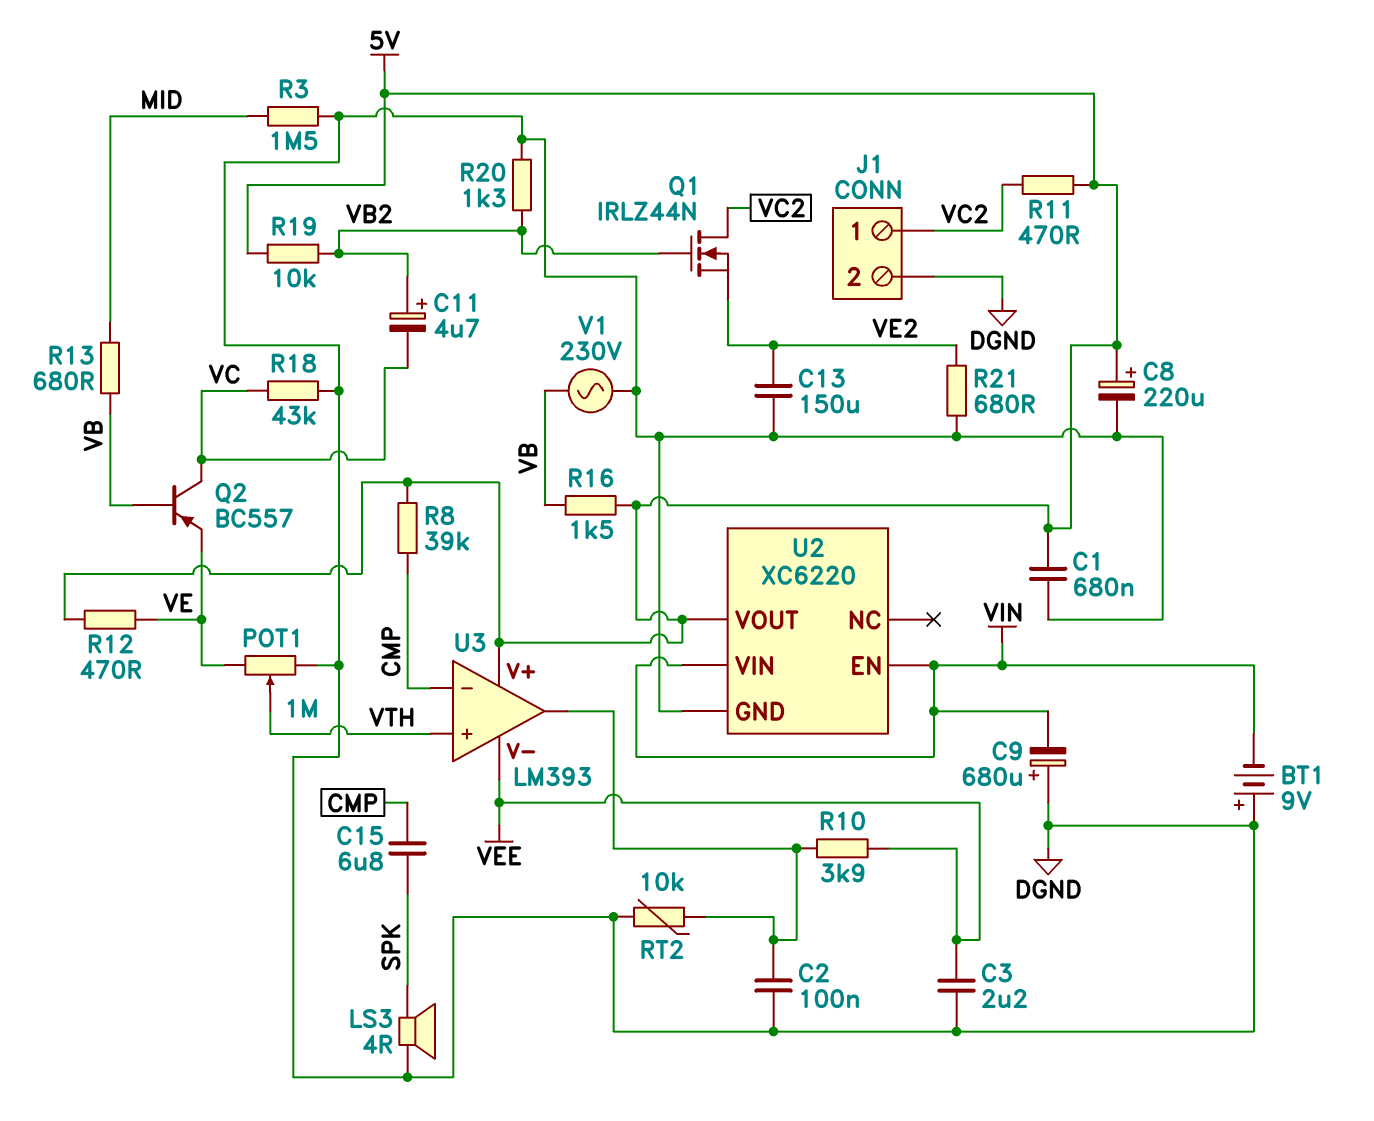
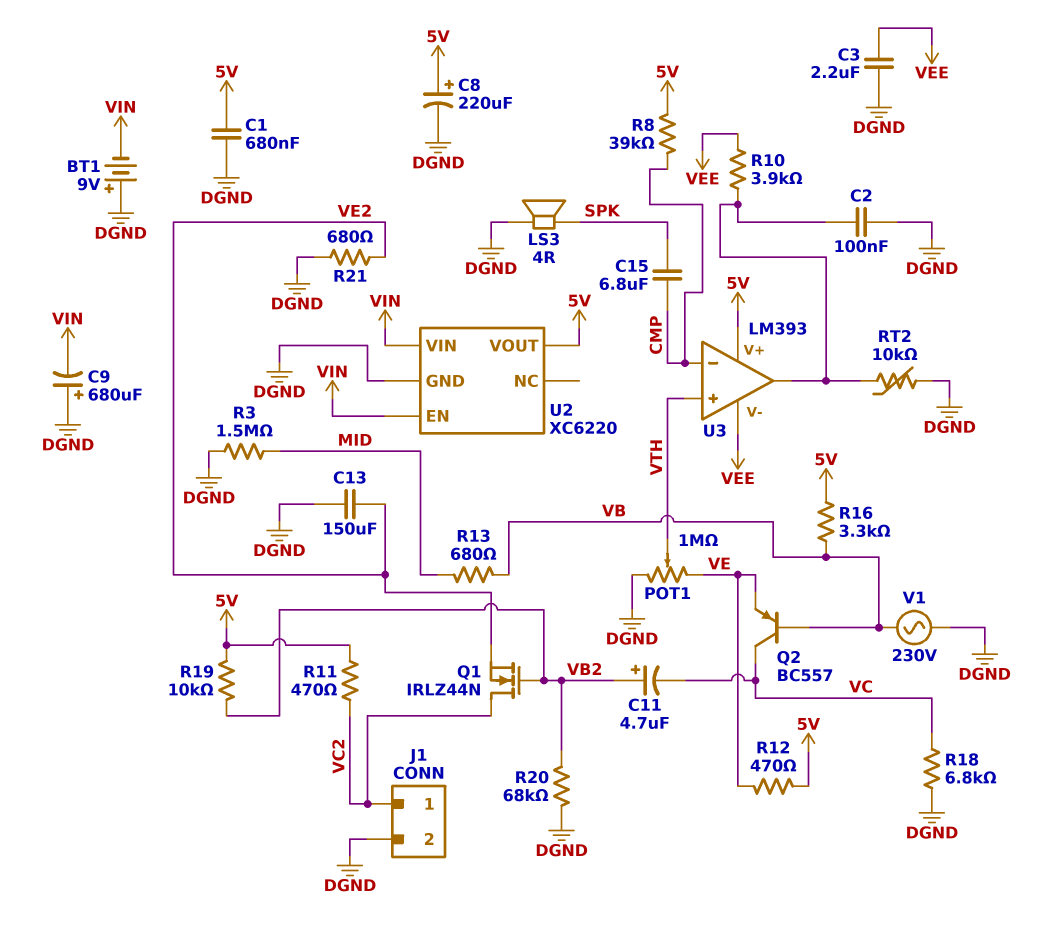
R16: 1.5k (5V, VB) -> 3.3k (5V, VB)
R18: 43k (DGND, VC) -> 6.8k (DGND, VC)
R20: 1.3k (DGND, VB2) -> 68k (DGND, VB2)

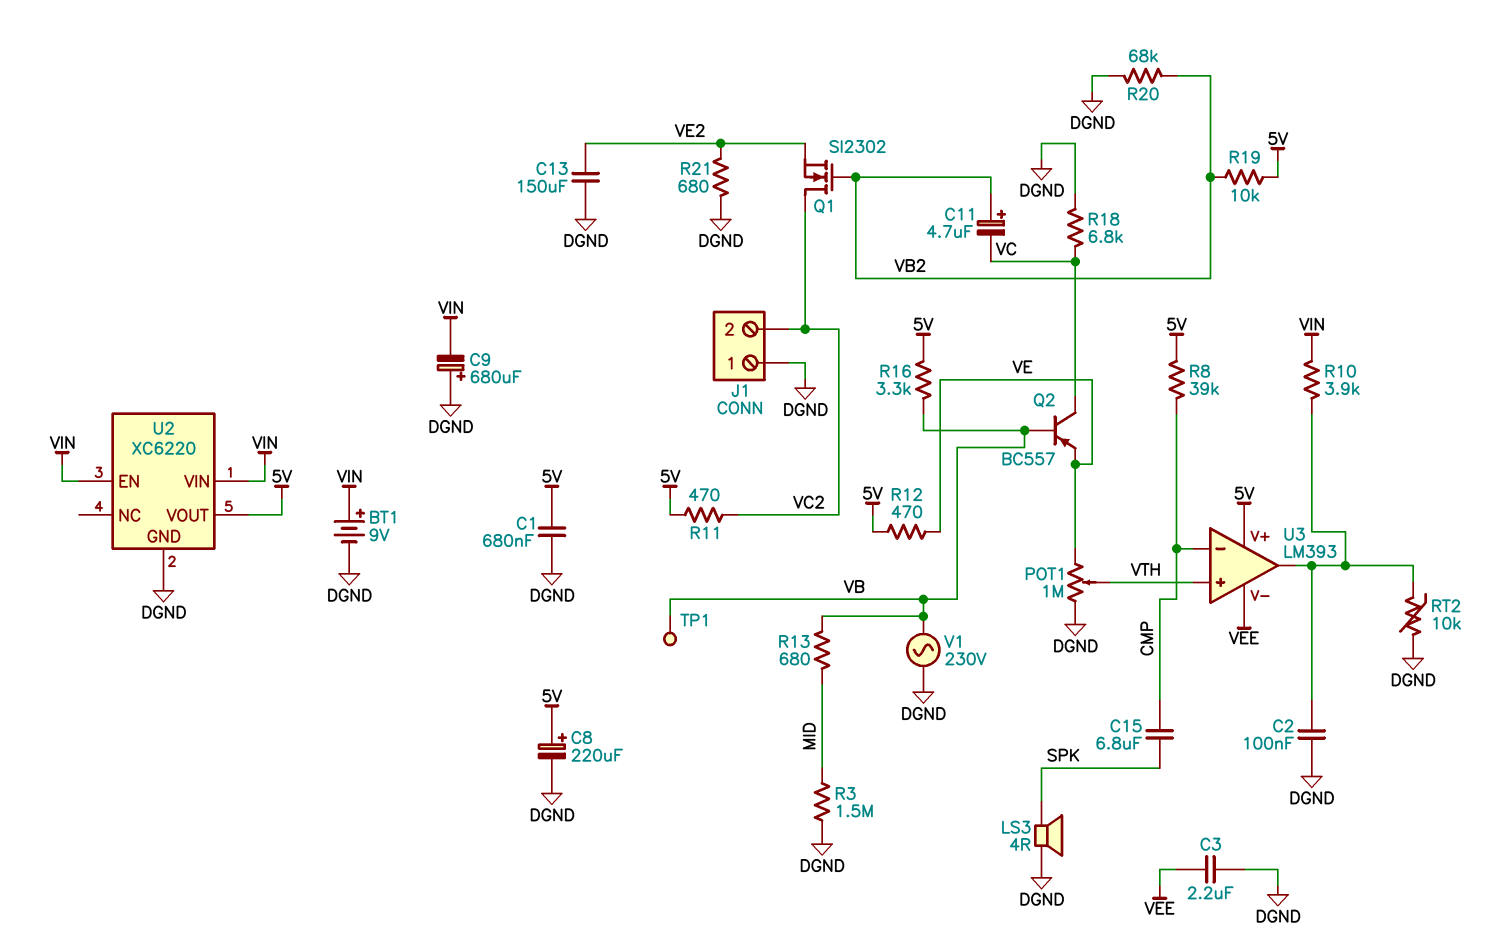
BT1: 9V (plus DGND, minus VIN) -> 9V (plus VIN, minus DGND)
J1 pin 1: VC2 -> DGND
J1 pin 2: DGND -> VC2
Q1: NMOS IRLZ44N (G VB2, D VC2, S VE2) -> NMOS SI2302 (G VB2, D VC2, S VE2)
R10: 3.9k (U3/out, VEE) -> 3.9k (U3/out, VIN)
TP1: none -> test point (VB)

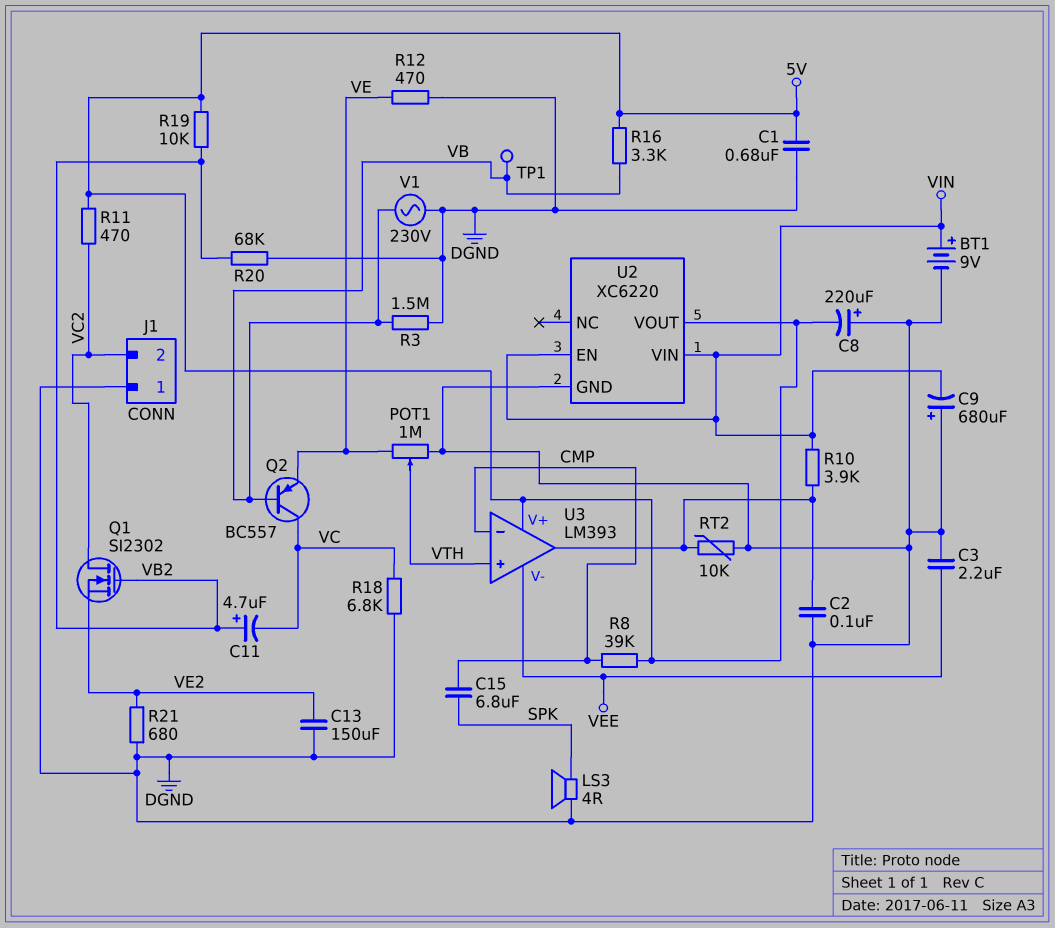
C8: 220uF (plus 5V, minus DGND) -> 220uF (plus DGND, minus 5V)
R3: 1.5M (DGND, MID) -> 1.5M (DGND, VB)
R12: 470 (5V, VE) -> 470 (DGND, VE)
R13: 680 (MID, VB) -> none

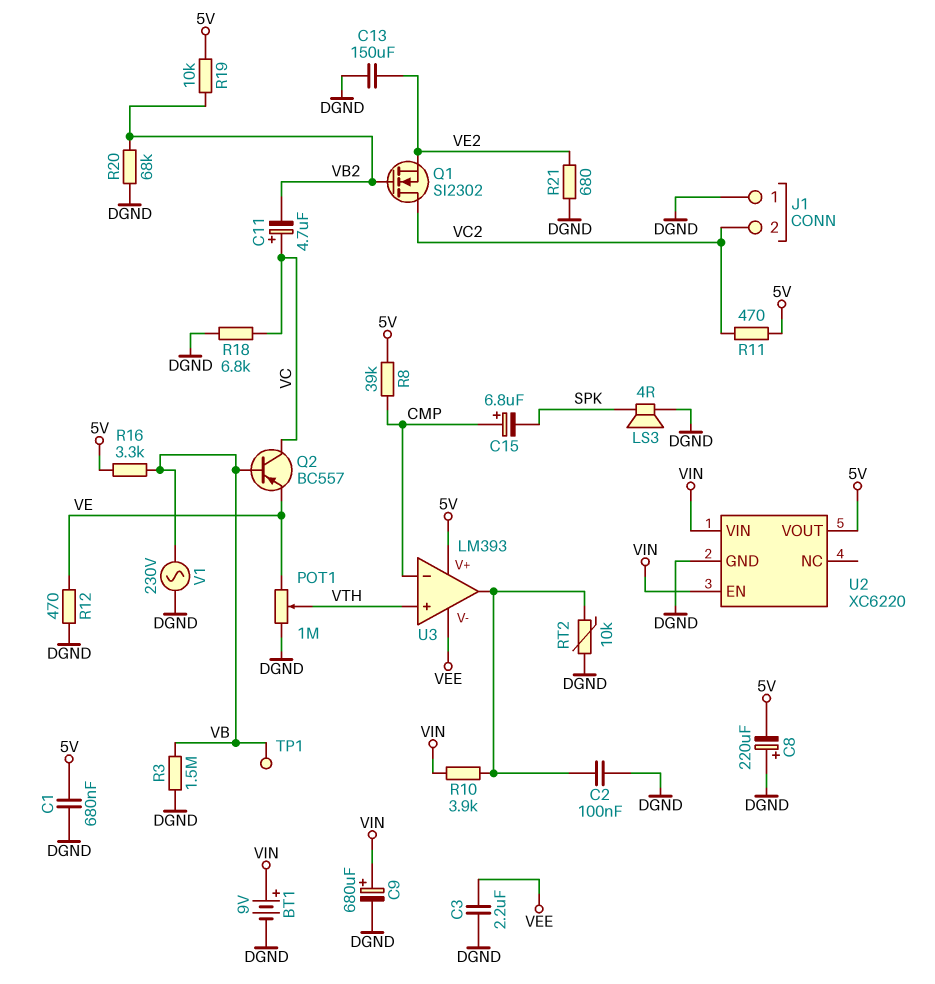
C9: 680uF (plus DGND, minus VIN) -> 680uF (plus VIN, minus DGND)
C11: 4.7uF (plus VB2, minus VC) -> 4.7uF (plus VC, minus VB2)
C15: 6.8uF (CMP, SPK) -> 6.8uF (plus CMP, minus SPK)

